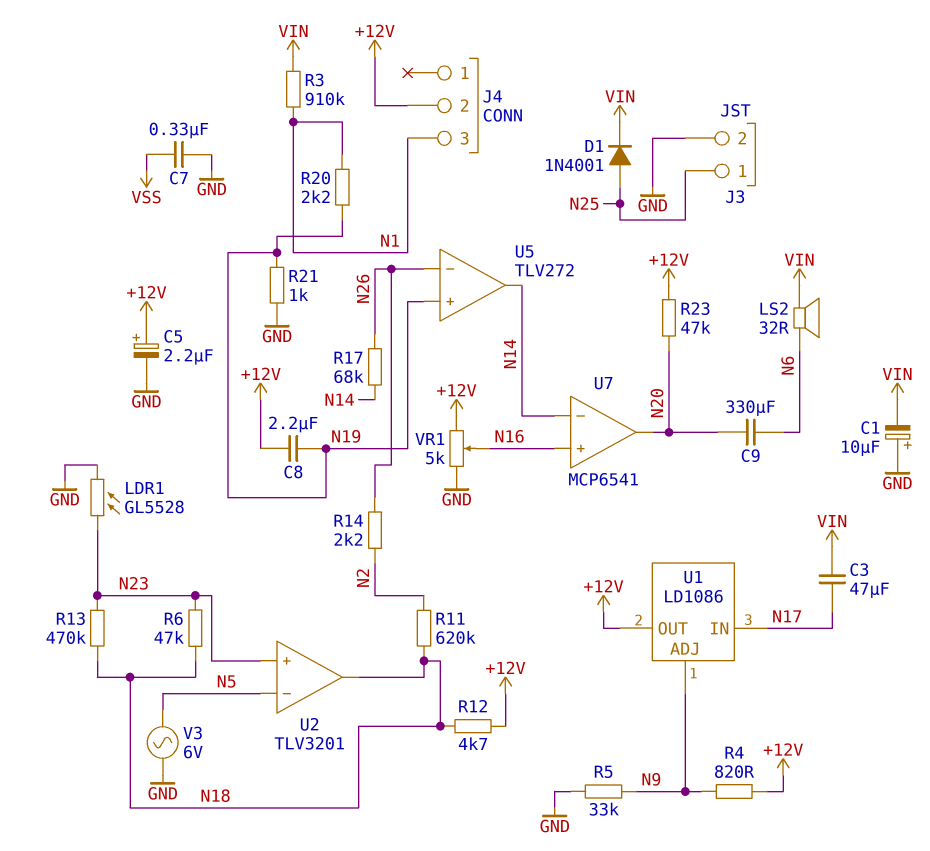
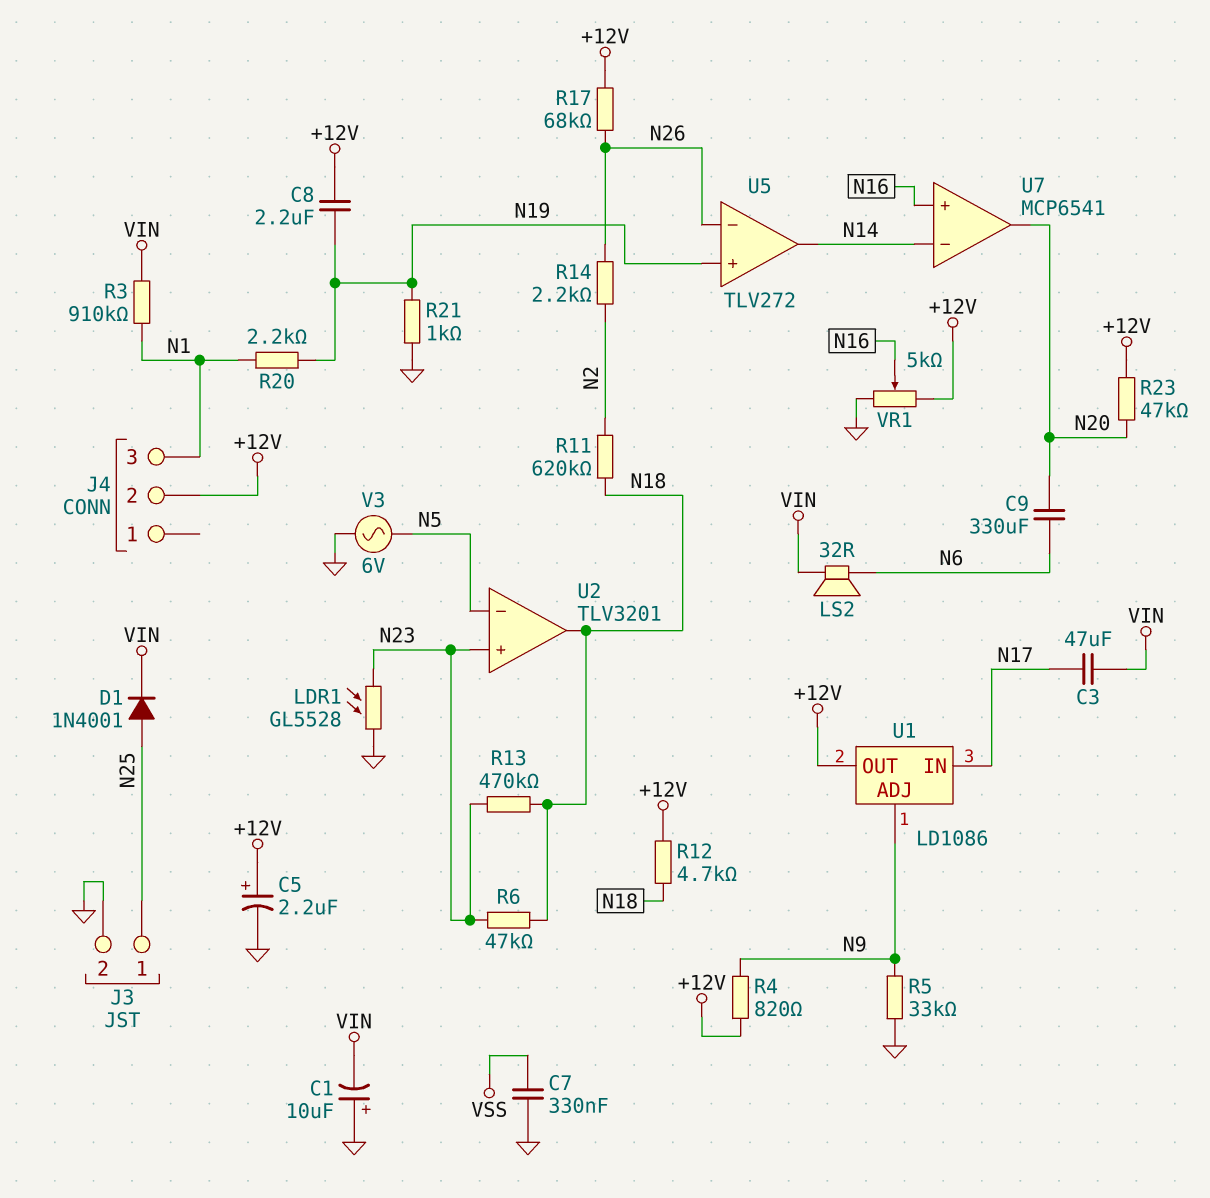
R17: 68k (N14, N26) -> 68k (+12V, N26)

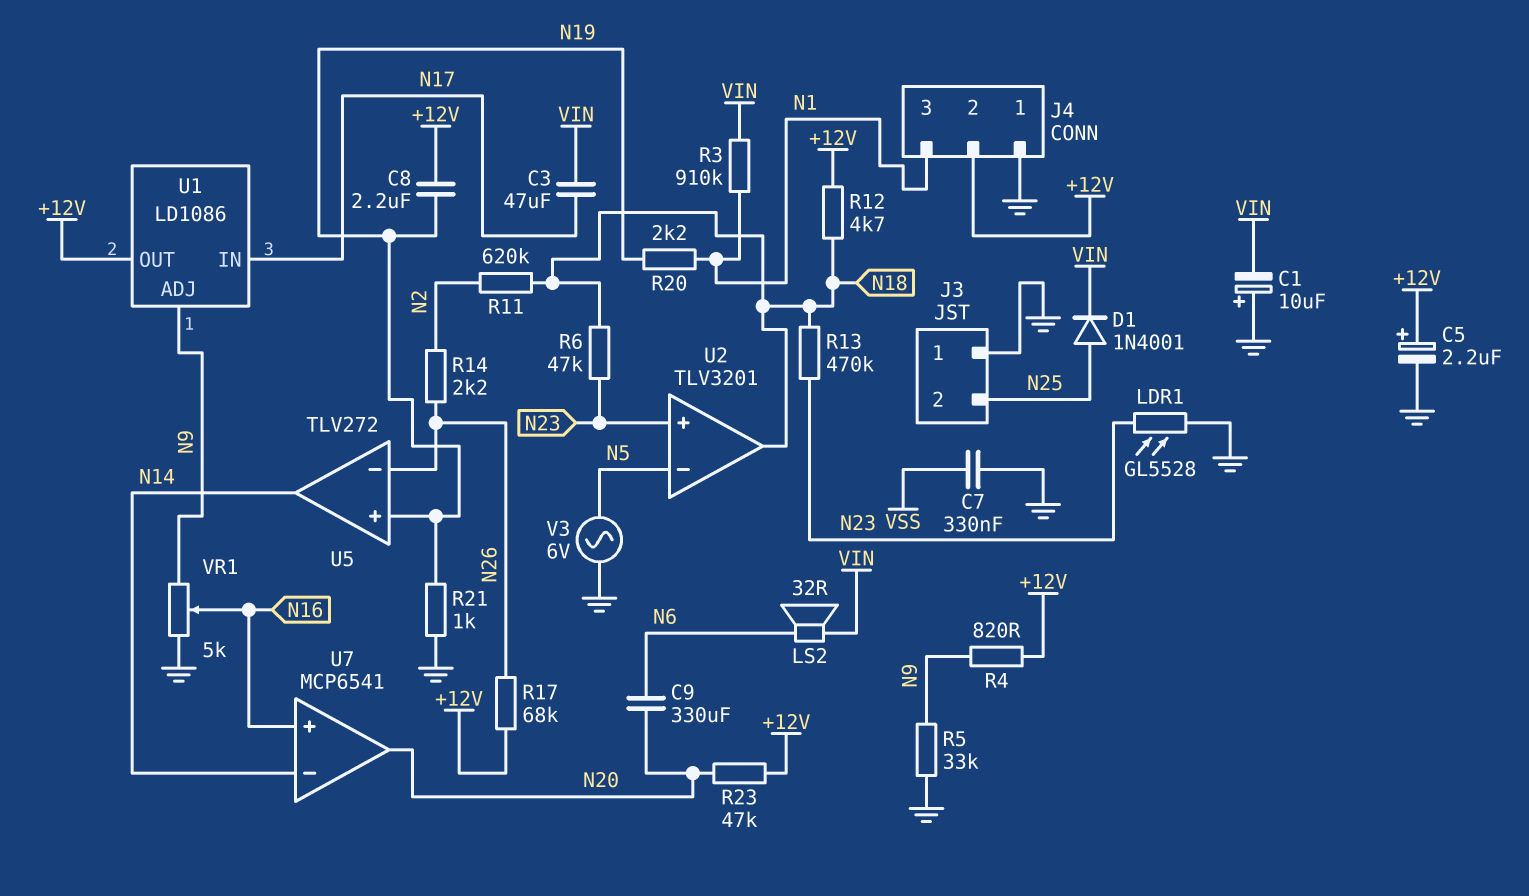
J3 pin 1: N25 -> GND
J3 pin 2: GND -> N25
J4 pin 1: none -> GND
VR1: 5k (+12V, GND, wiper N16) -> 5k (GND, N9, wiper N16)

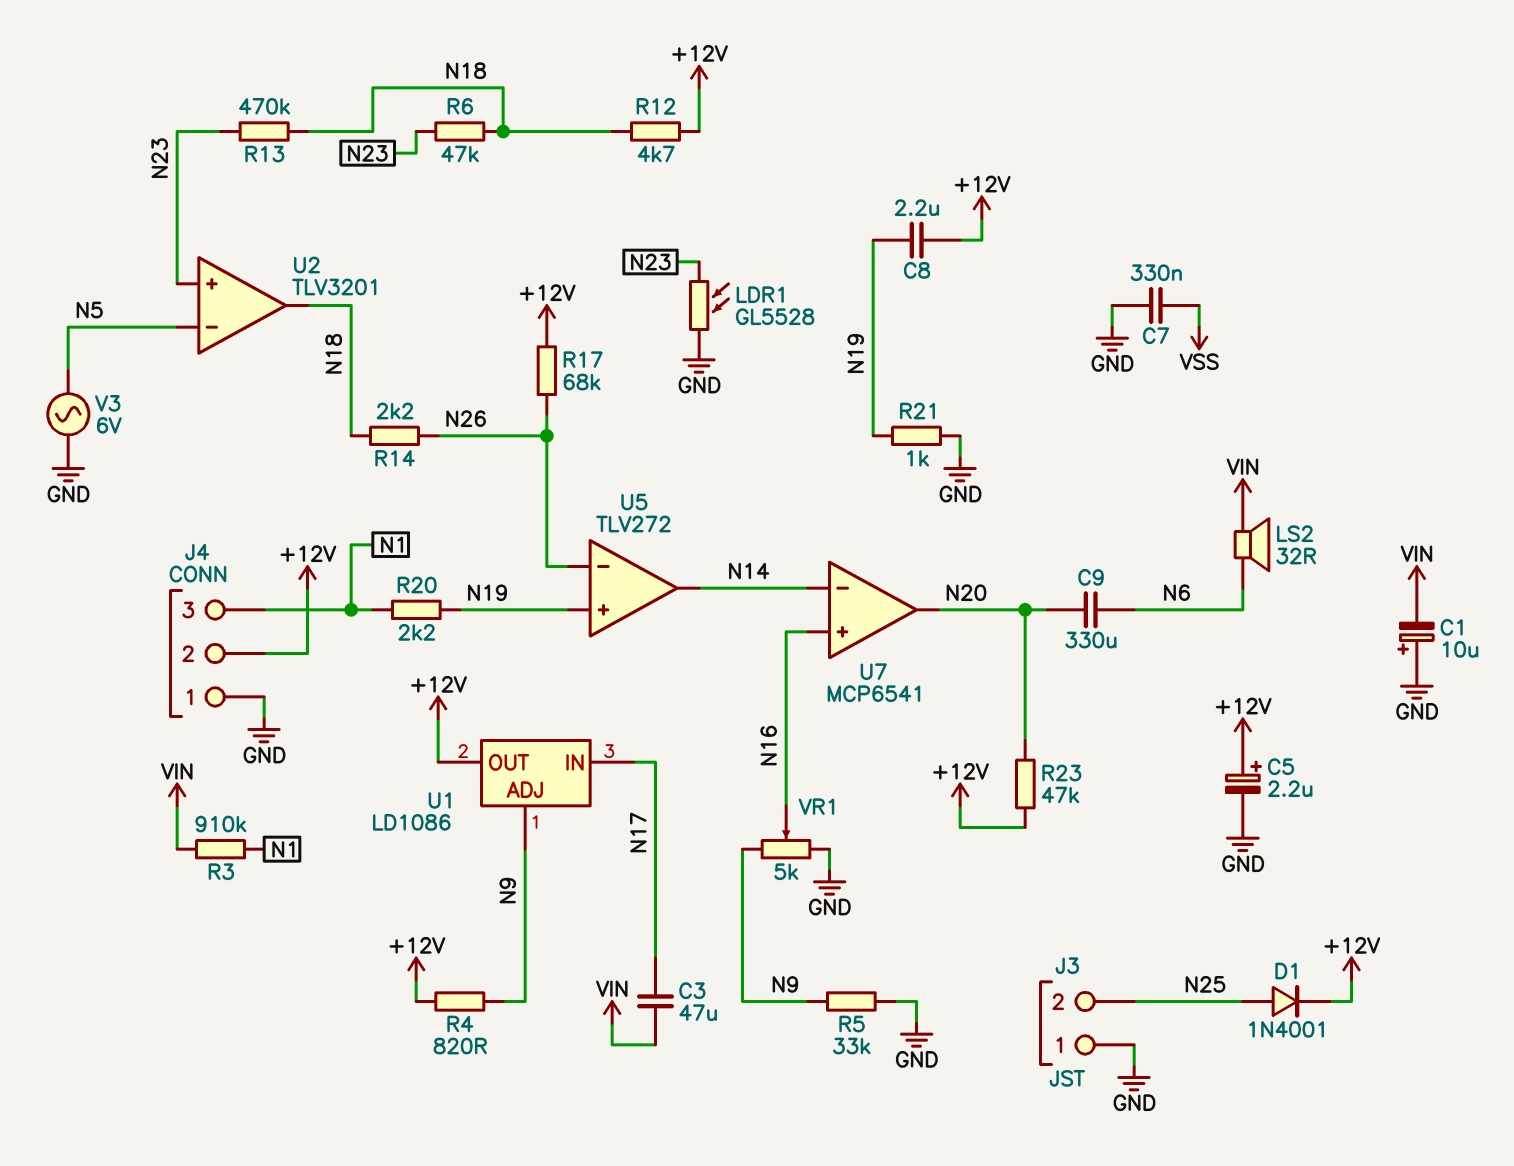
D1: diode 1N4001 (A N25, K VIN) -> diode 1N4001 (A N25, K +12V)
R11: 620k (N2, N18) -> none
R14: 2.2k (N2, N26) -> 2.2k (N18, N26)

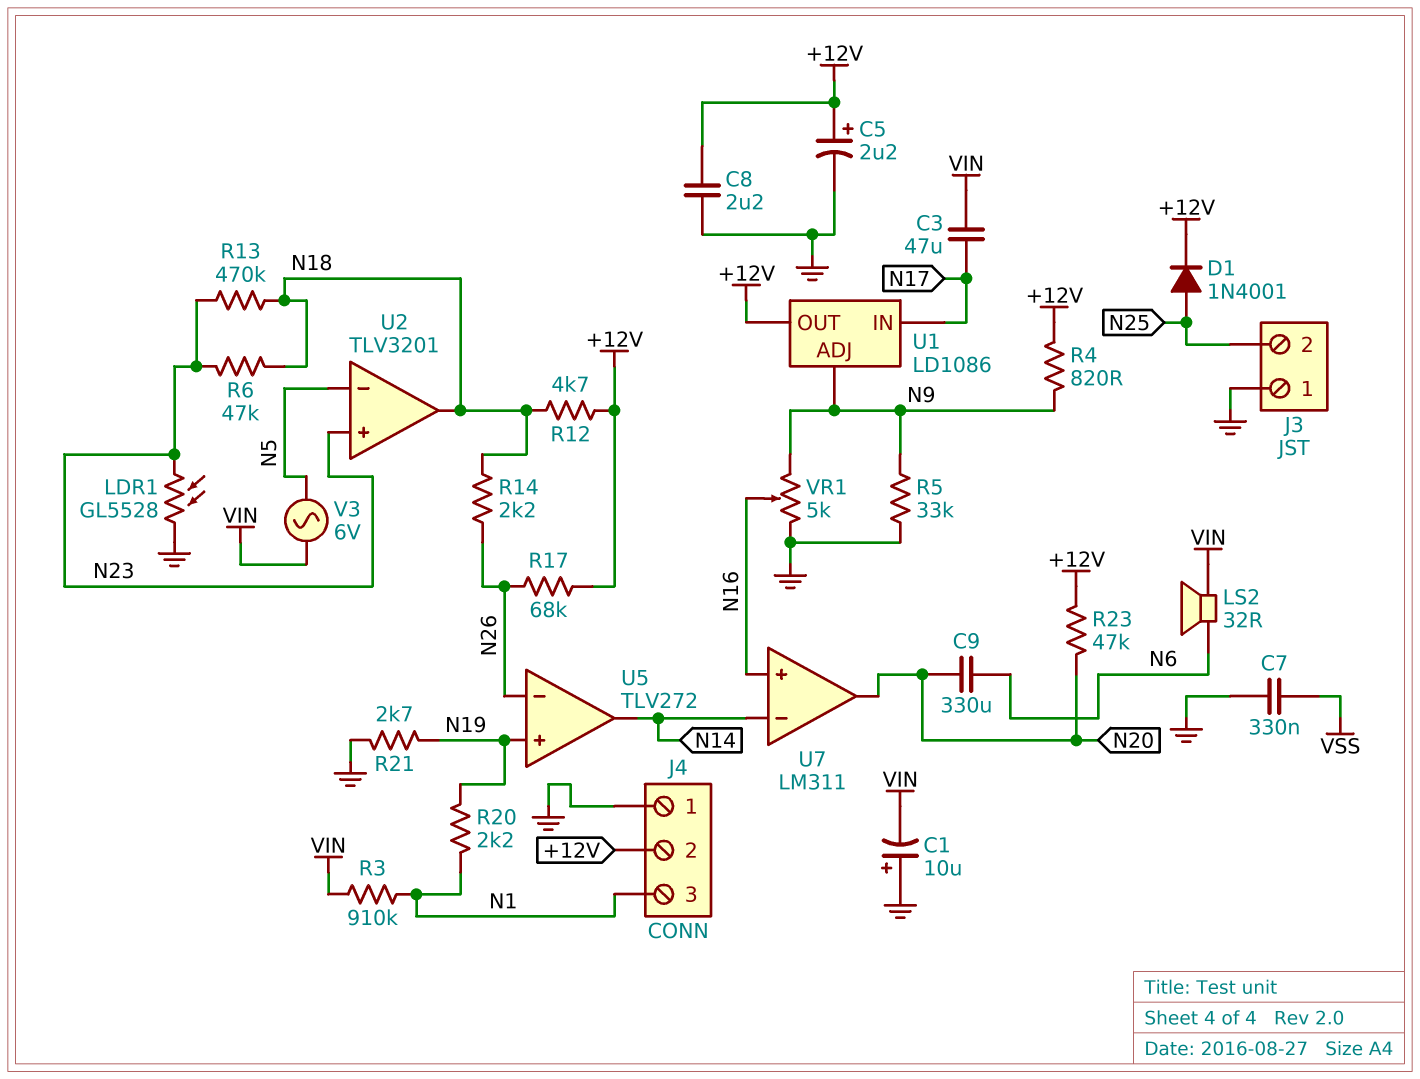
C8: 2.2uF (+12V, N19) -> 2.2uF (+12V, GND)
R21: 1k (GND, N19) -> 2.7k (GND, N19)
U7: MCP6541 -> LM311
V3: AC 6V (GND, N5) -> AC 6V (N5, VIN)

